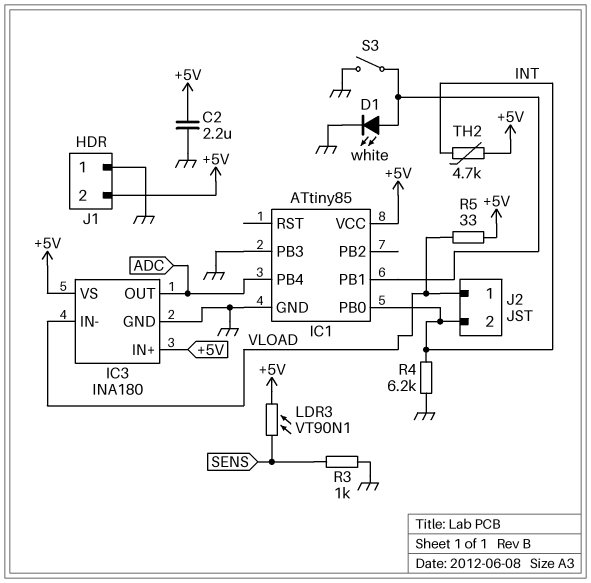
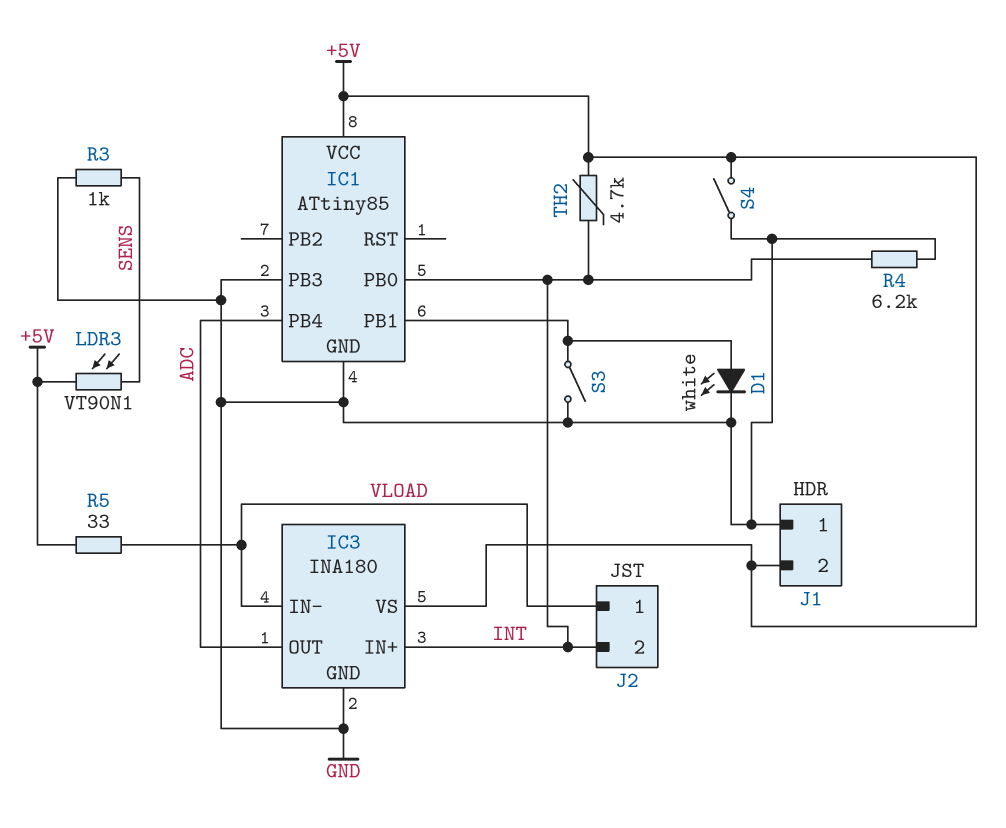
C2: 2.2uF (+5V, GND) -> none
IC3 pin IN+: +5V -> INT
S4: none -> switch (+5V, GND)

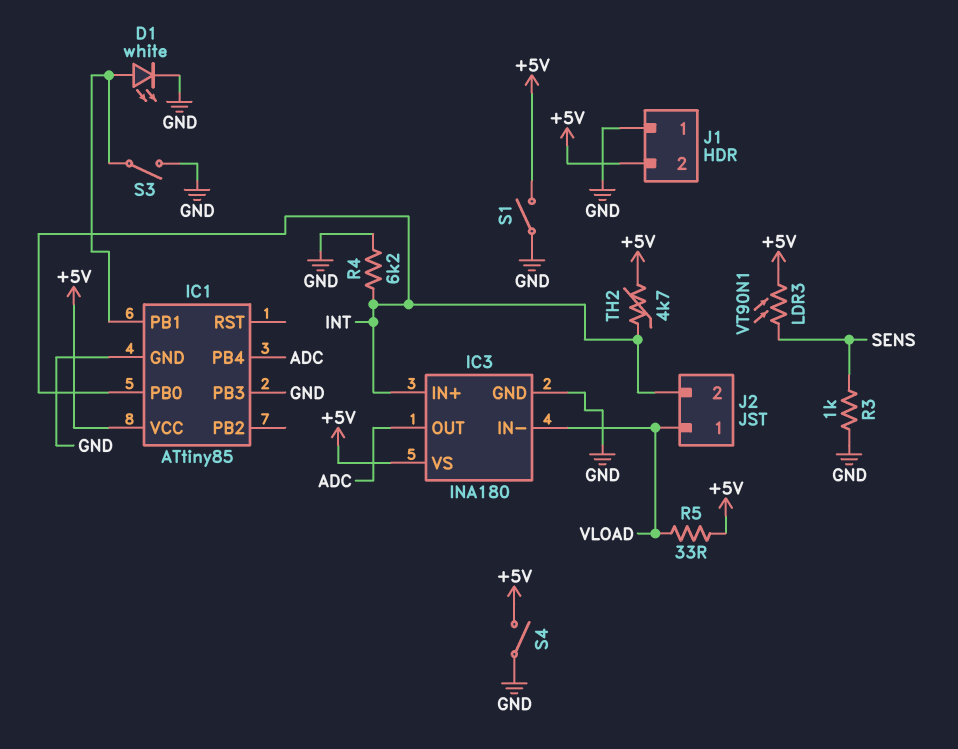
S1: none -> switch (+5V, GND)

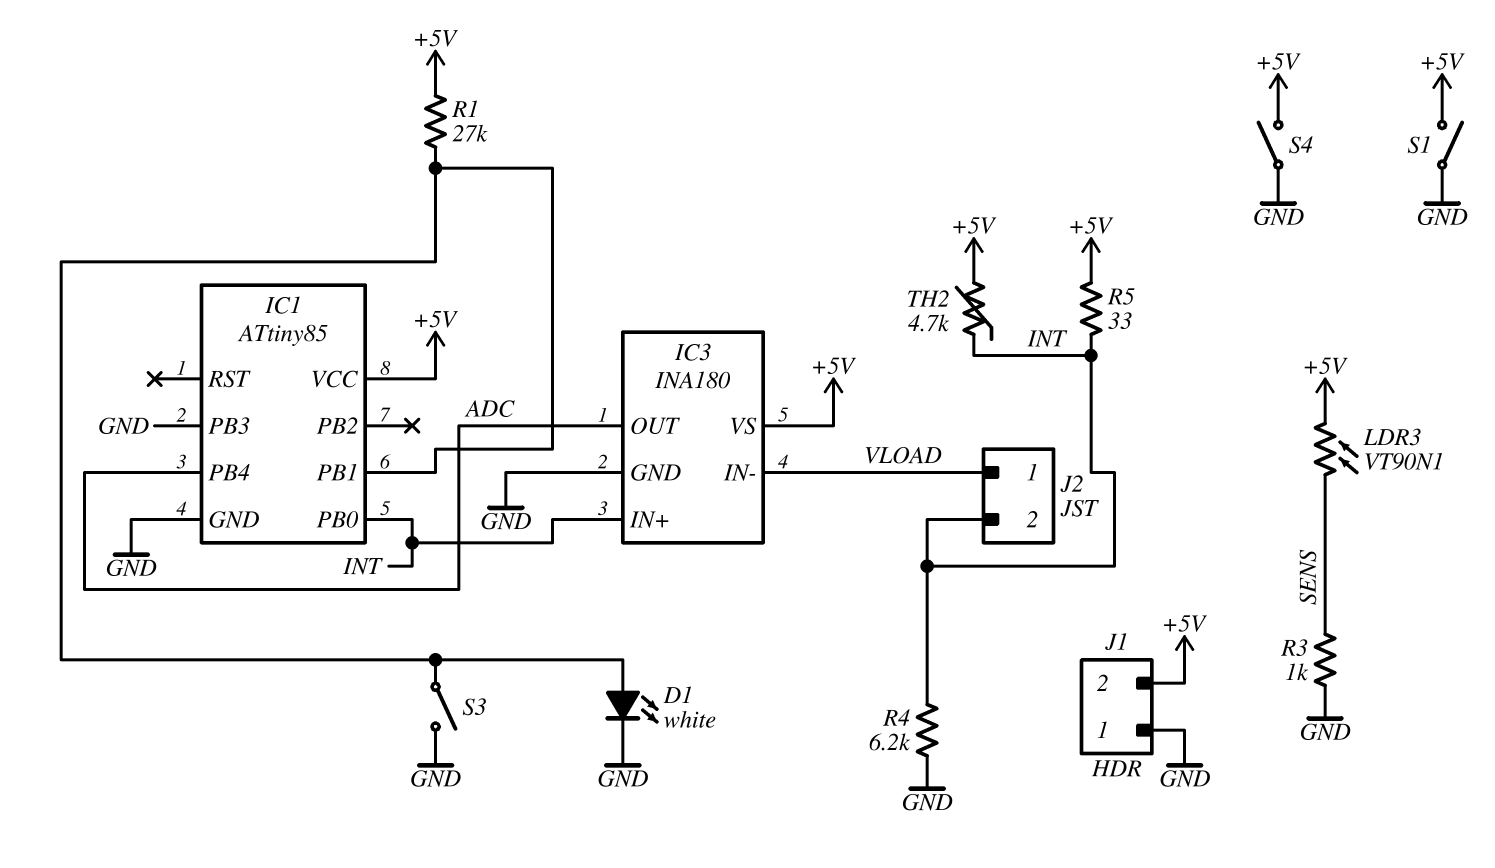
R1: none -> 27k (+5V, IC1/PB1)
R5: 33 (+5V, VLOAD) -> 33 (+5V, INT)

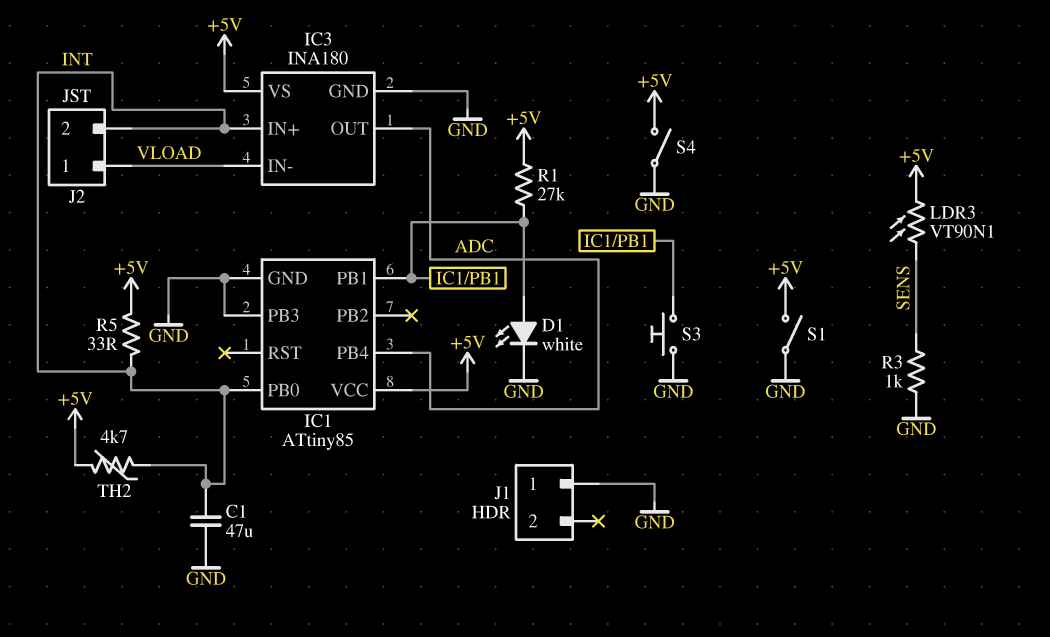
C1: none -> 47uF (GND, INT)
J1 pin 2: +5V -> none
R4: 6.2k (GND, INT) -> none
S3: switch (GND, IC1/PB1) -> button (GND, IC1/PB1)

